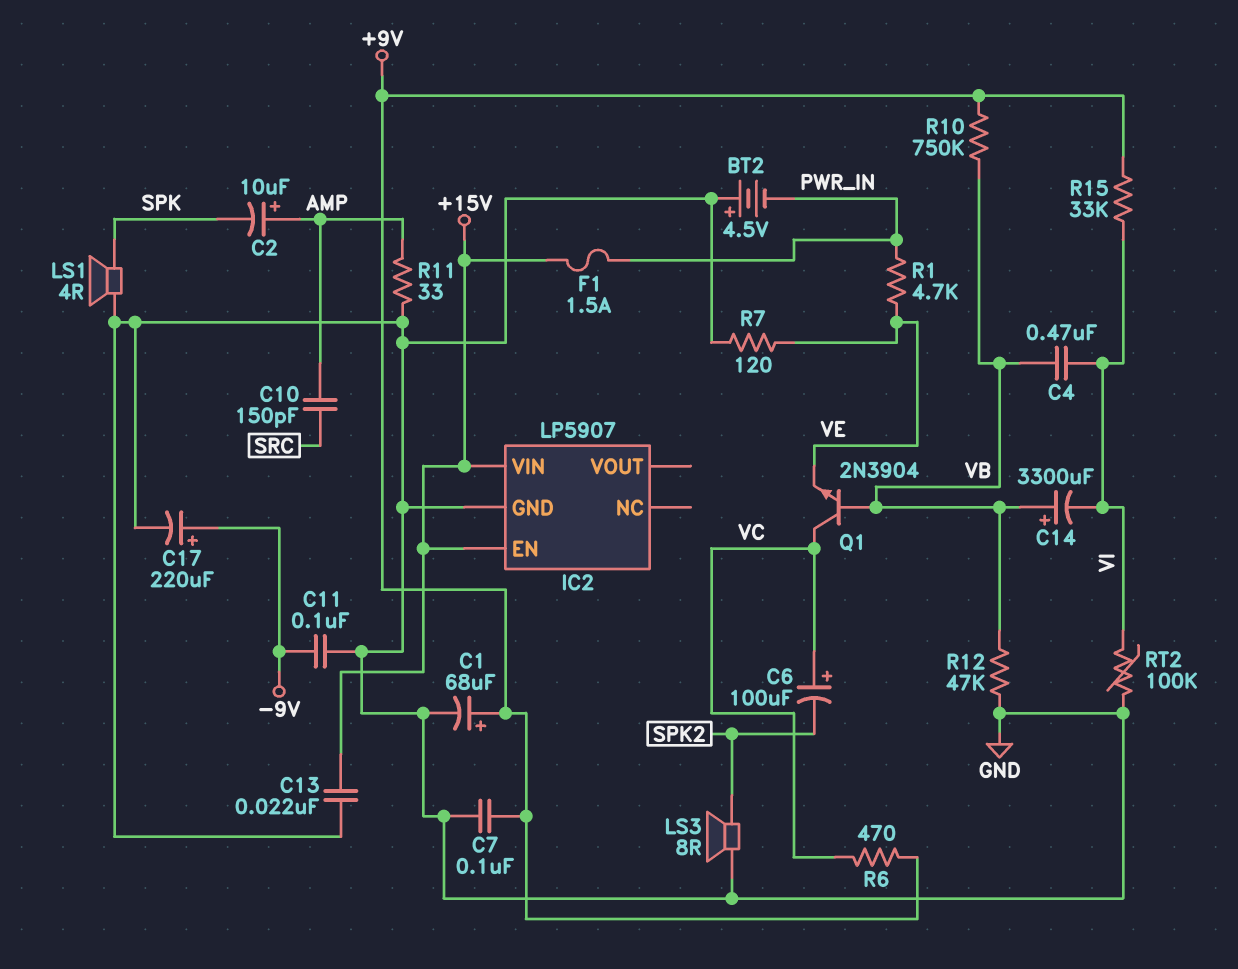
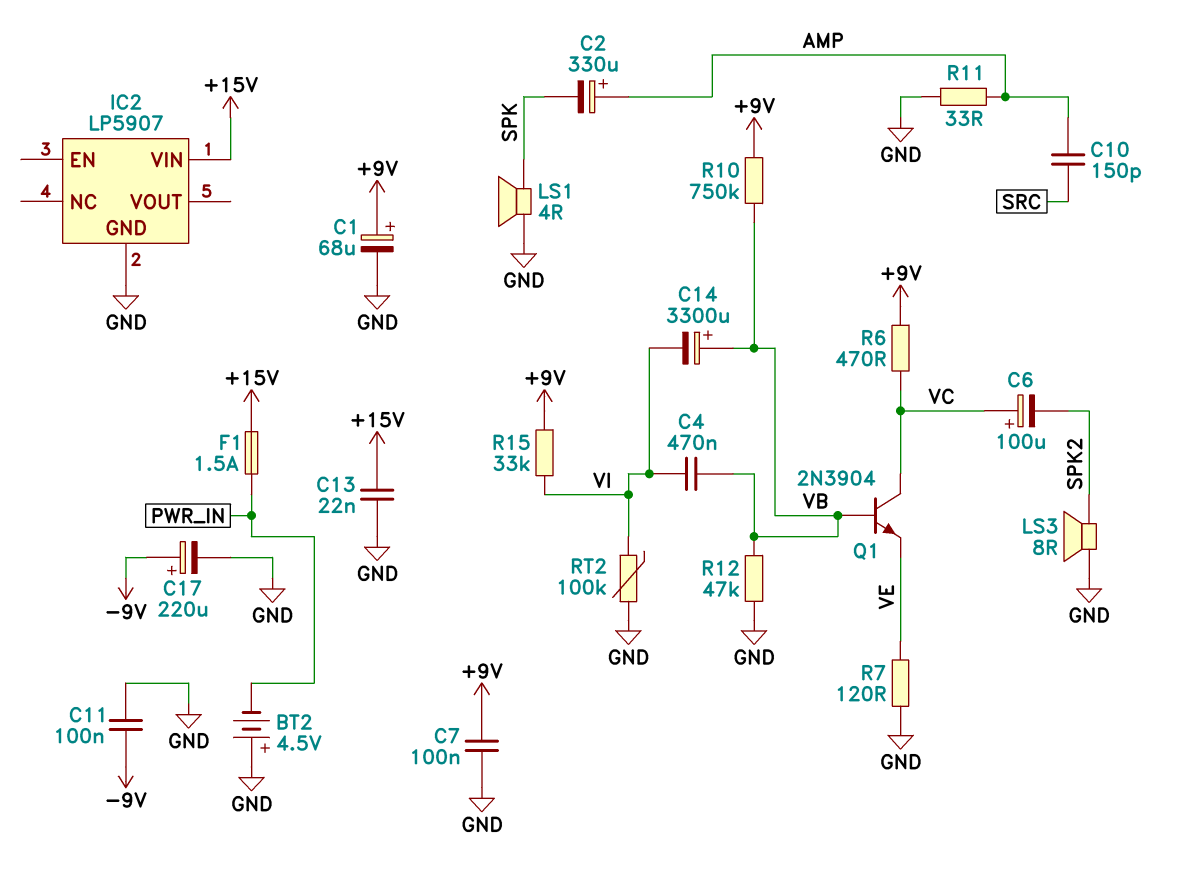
C2: 10uF (plus AMP, minus SPK) -> 330uF (plus AMP, minus SPK)
IC2 pin EN: +15V -> none
R1: 4.7k (PWR_IN, VE) -> none

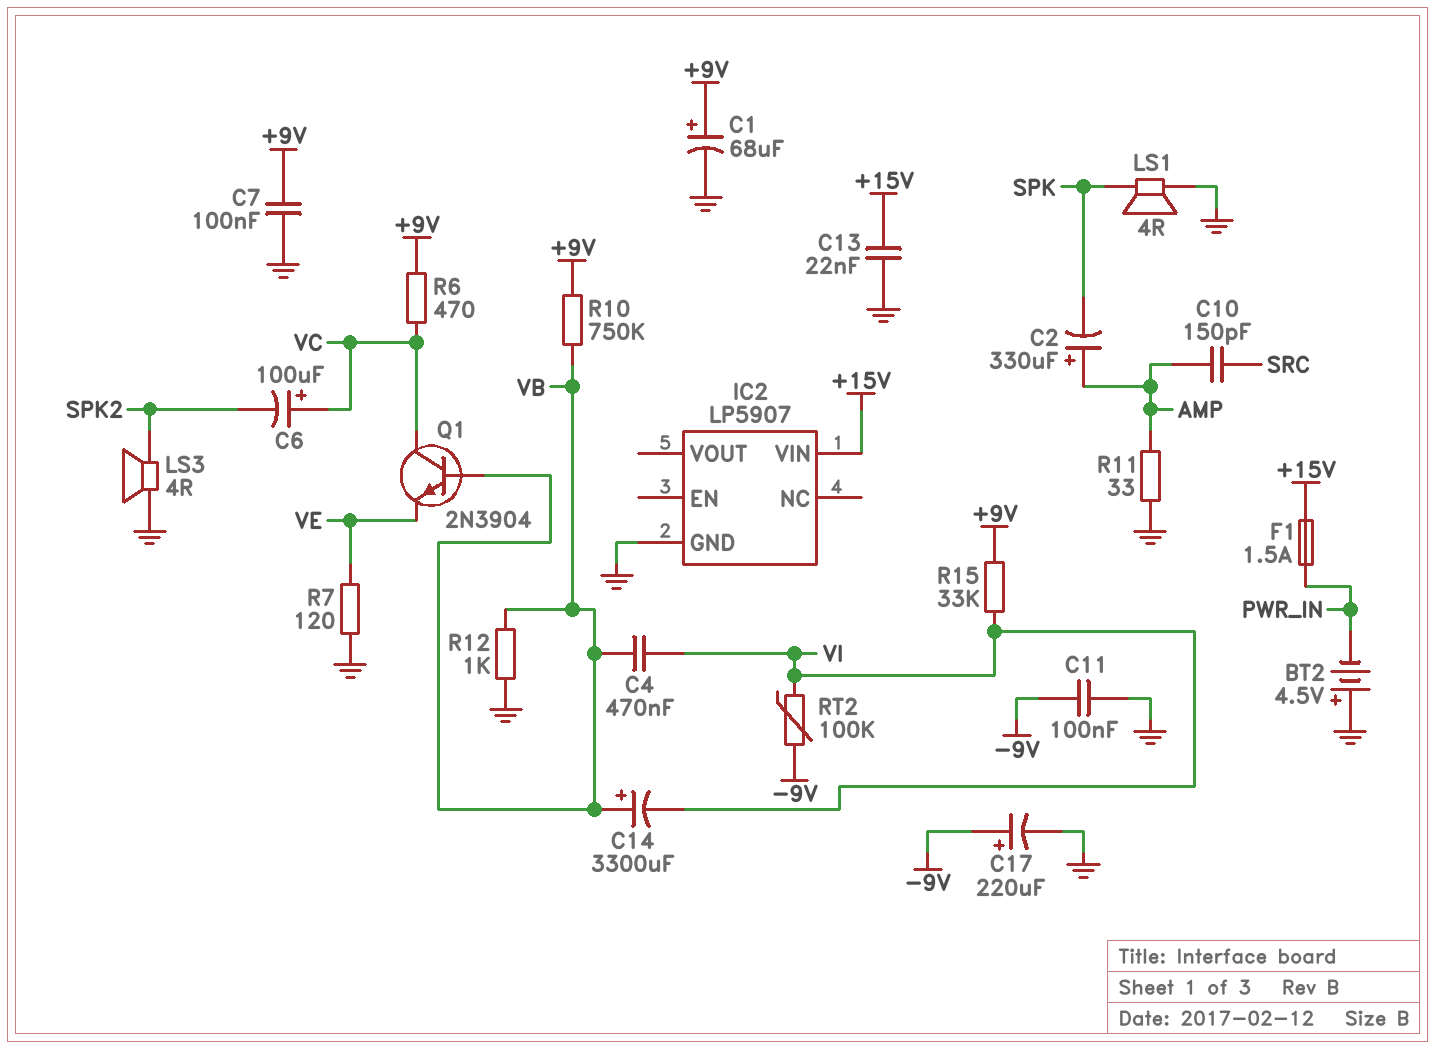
LS3: speaker 8R (GND, SPK2) -> speaker 4R (GND, SPK2)
R12: 47k (GND, VB) -> 1k (GND, VB)
RT2: 100k (GND, VI) -> 100k (-9V, VI)

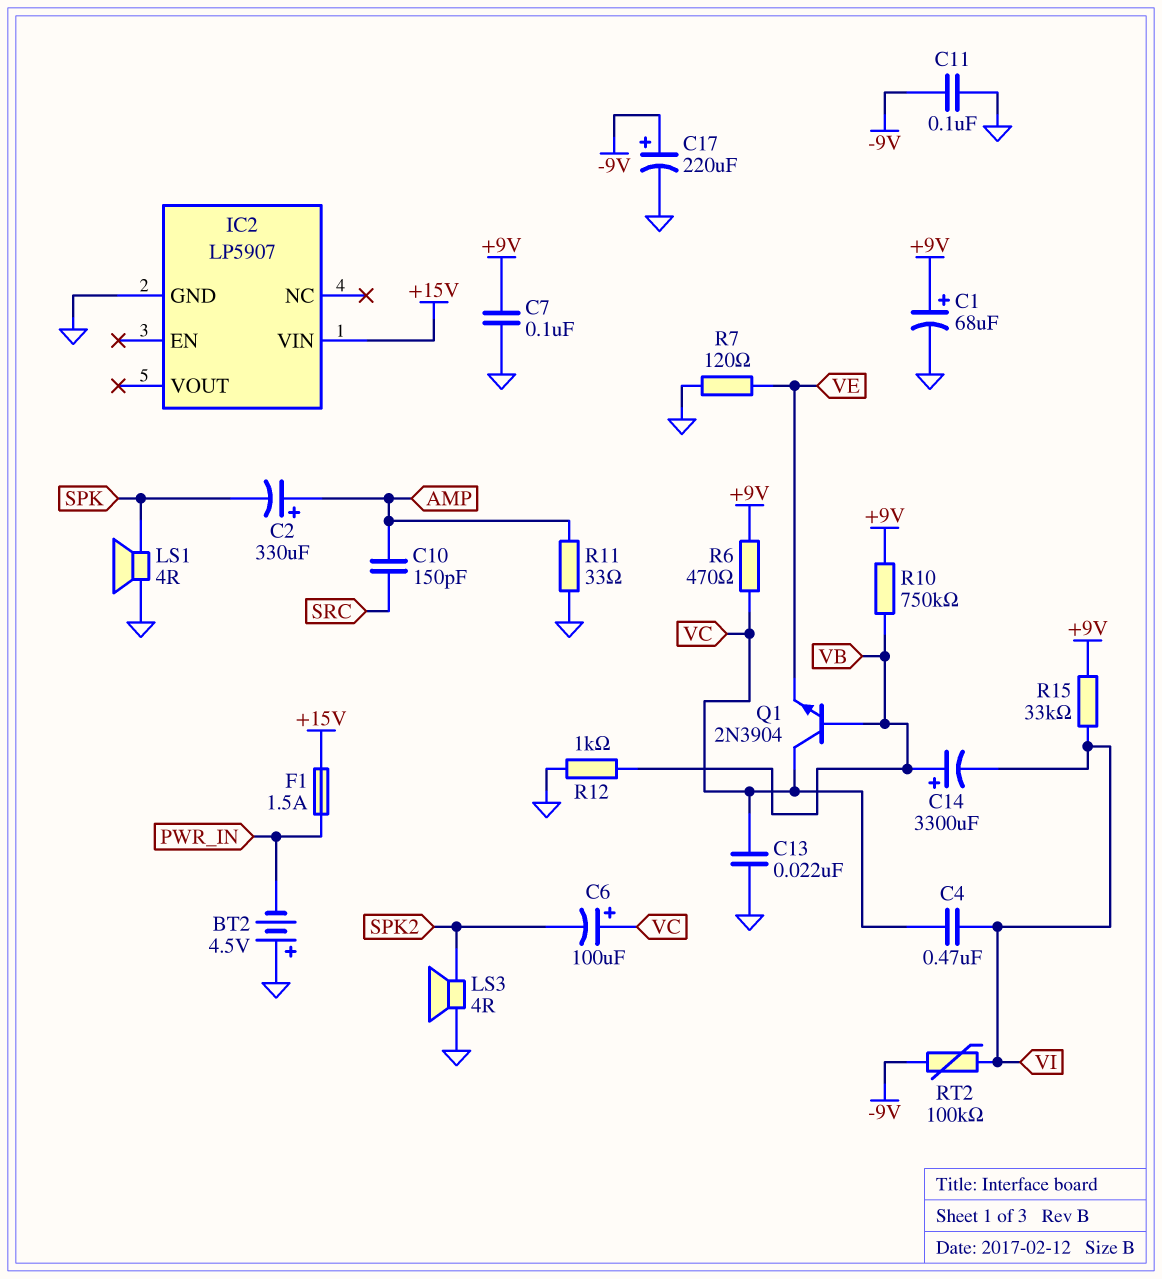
C4: 470nF (VB, VI) -> 470nF (VC, VI)
C13: 22nF (+15V, GND) -> 22nF (GND, VC)

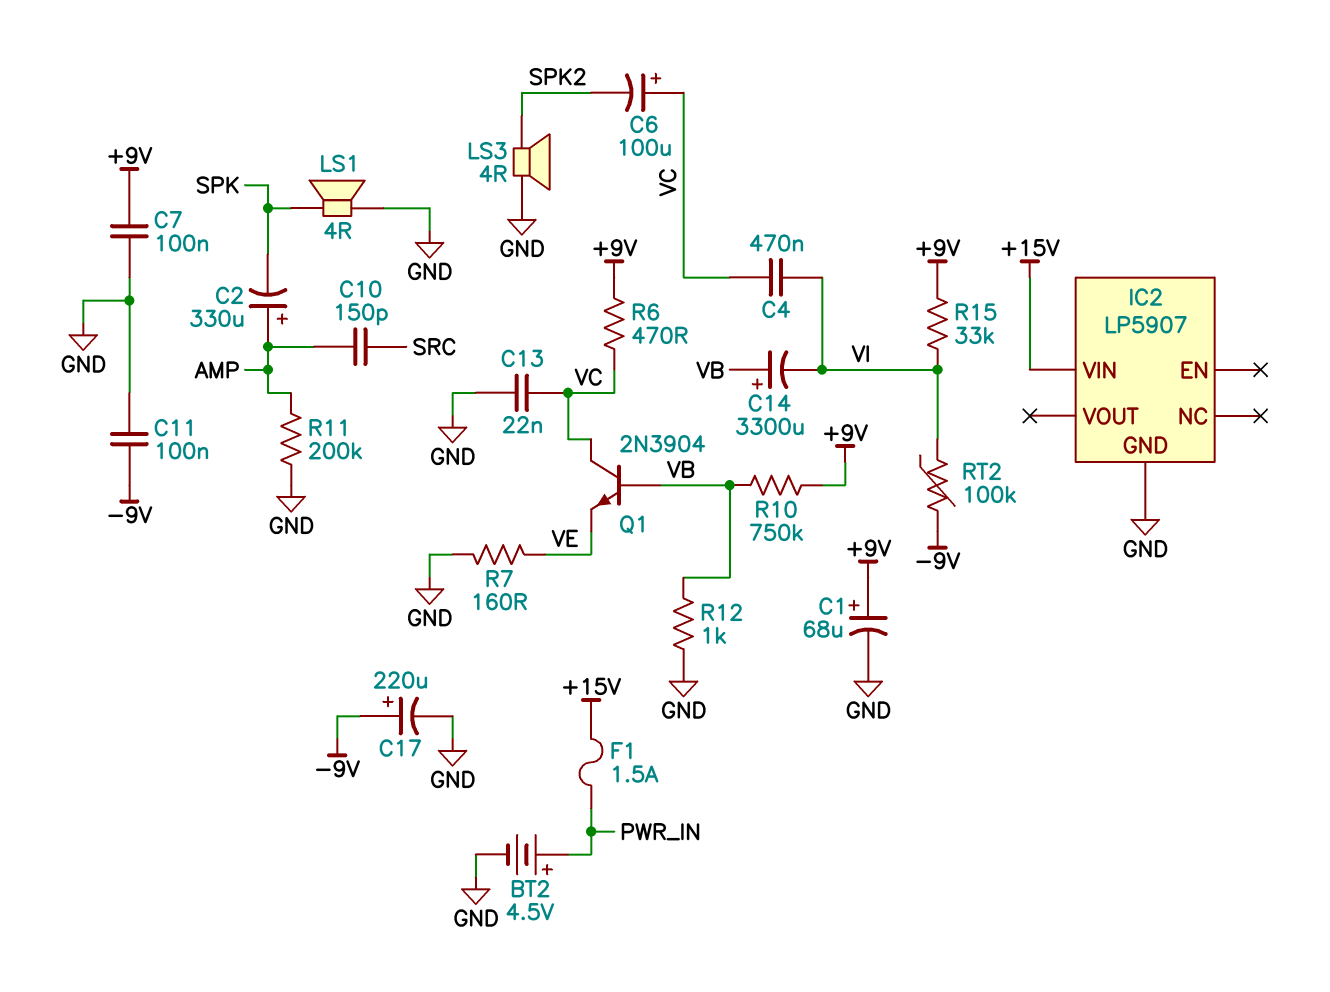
BT2: 4.5V (plus GND, minus PWR_IN) -> 4.5V (plus PWR_IN, minus GND)
R7: 120 (GND, VE) -> 160 (GND, VE)
R11: 33 (AMP, GND) -> 200k (AMP, GND)

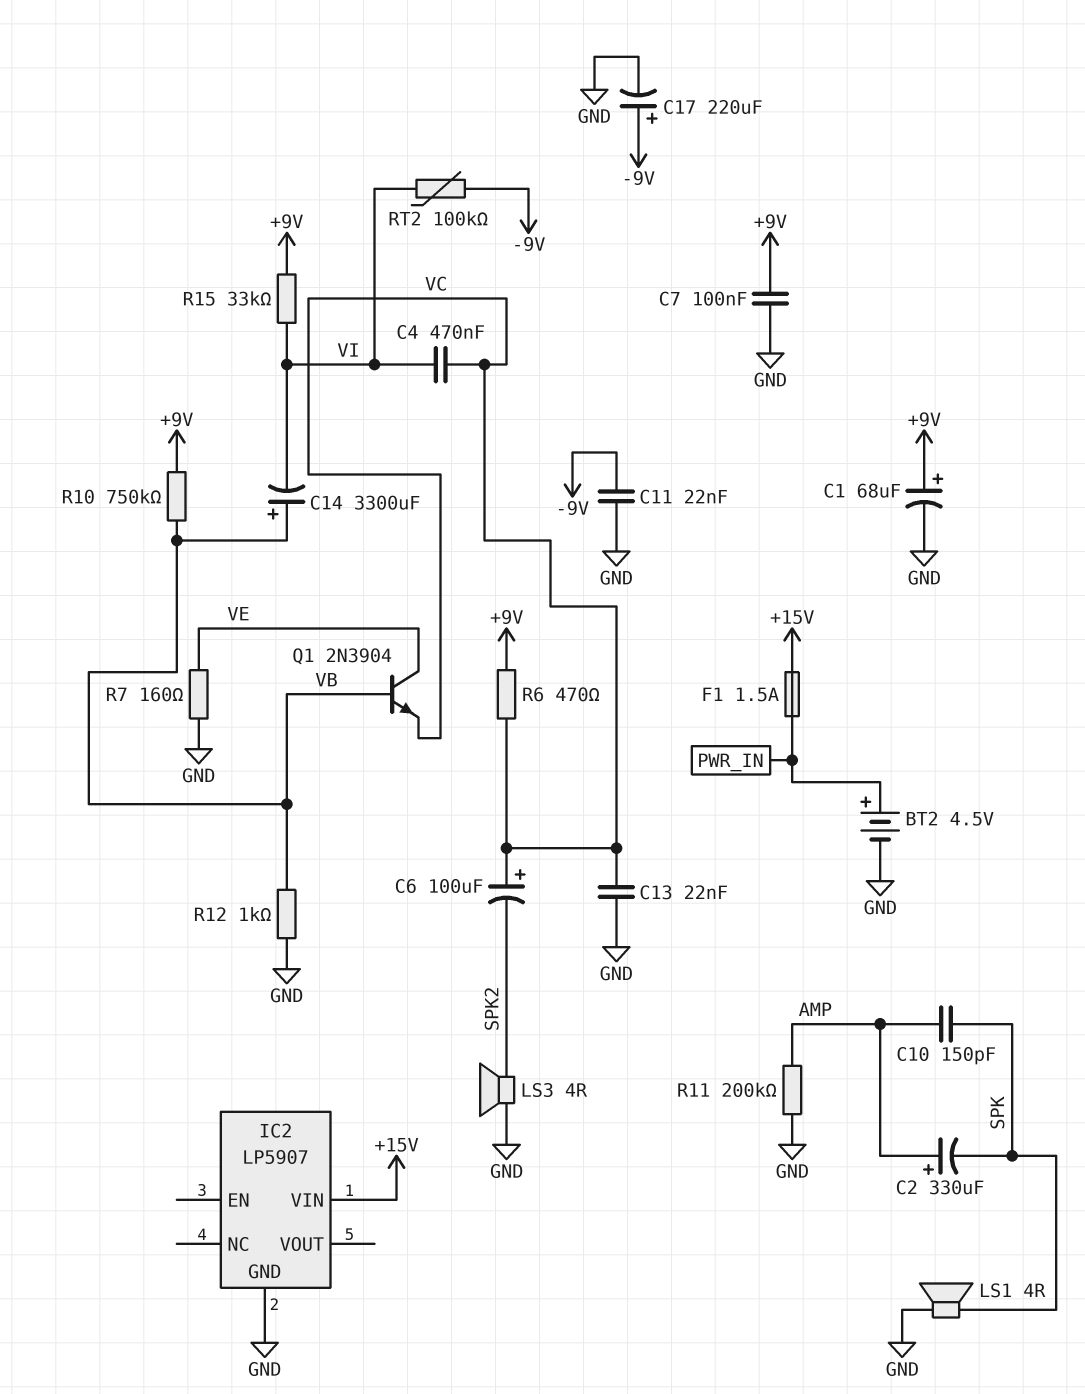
C10: 150pF (AMP, SRC) -> 150pF (AMP, SPK)
C11: 100nF (-9V, GND) -> 22nF (-9V, GND)
Q1: NPN 2N3904 (B VB, C VC, E VE) -> NPN 2N3904 (B VB, C VE, E VC)

